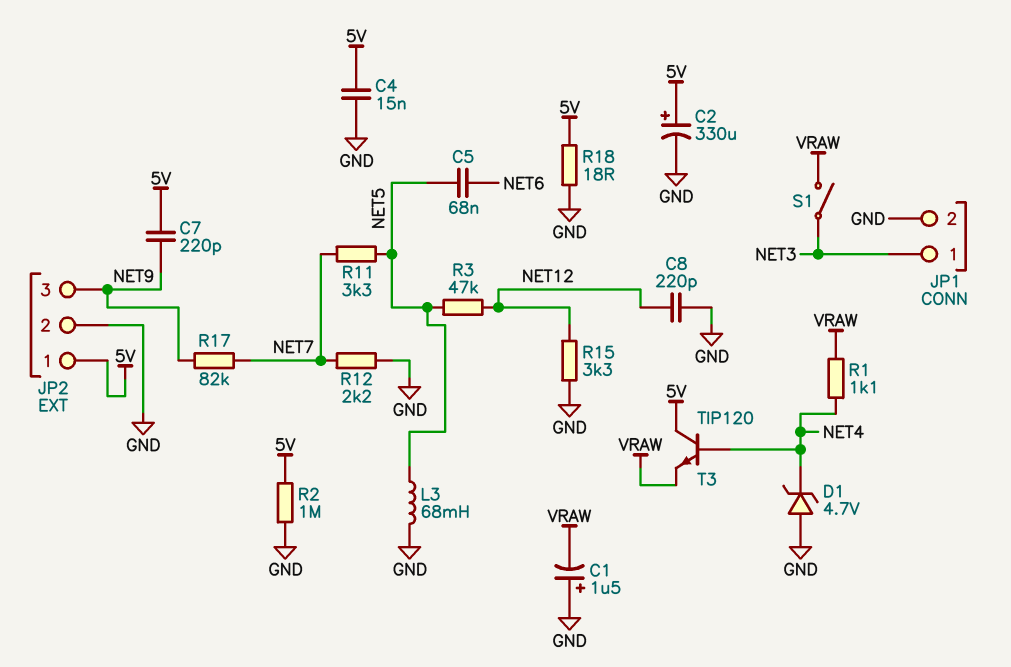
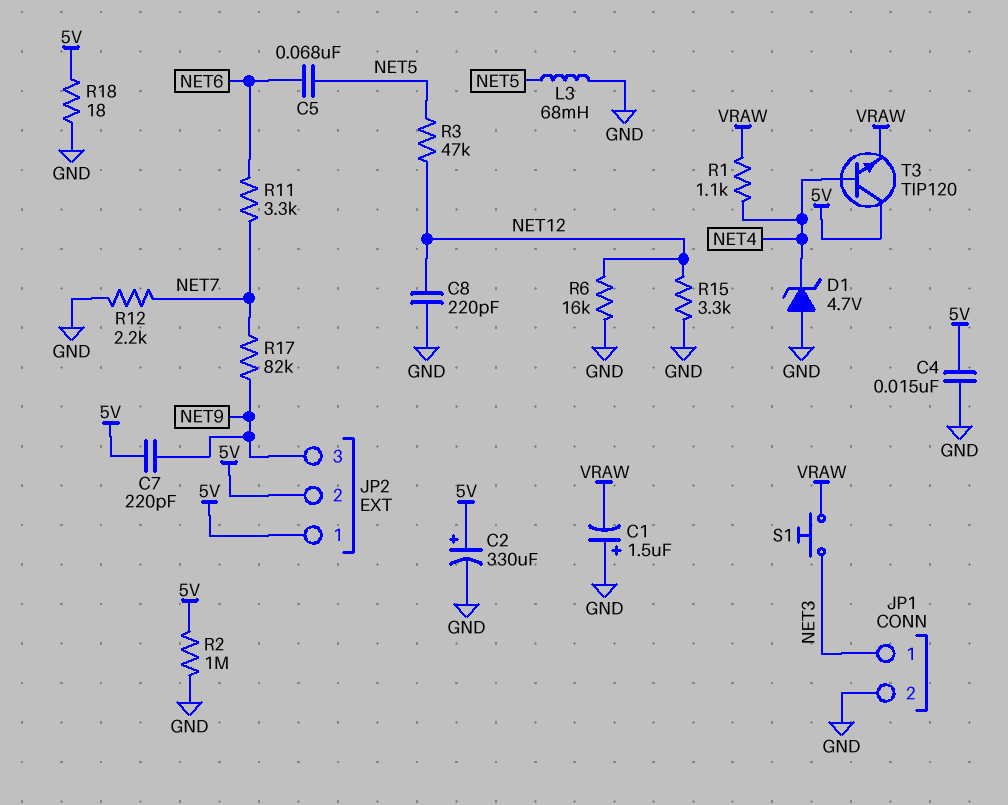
JP2 pin 2: GND -> 5V
R6: none -> 16k (GND, NET12)
R11: 3.3k (NET5, NET7) -> 3.3k (NET6, NET7)
S1: switch (NET3, VRAW) -> button (NET3, VRAW)

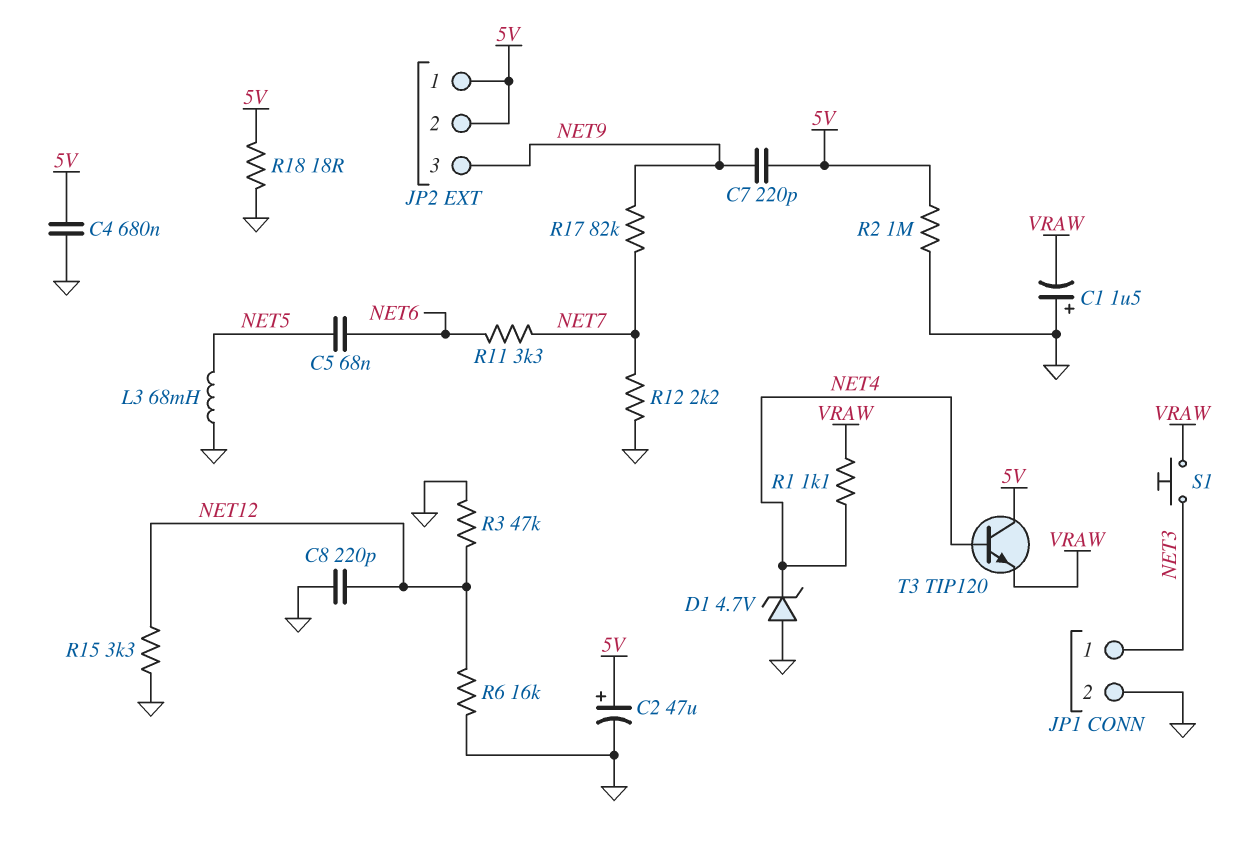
C2: 330uF (plus 5V, minus GND) -> 47uF (plus 5V, minus GND)
C4: 15nF (5V, GND) -> 680nF (5V, GND)
R3: 47k (NET5, NET12) -> 47k (GND, NET12)

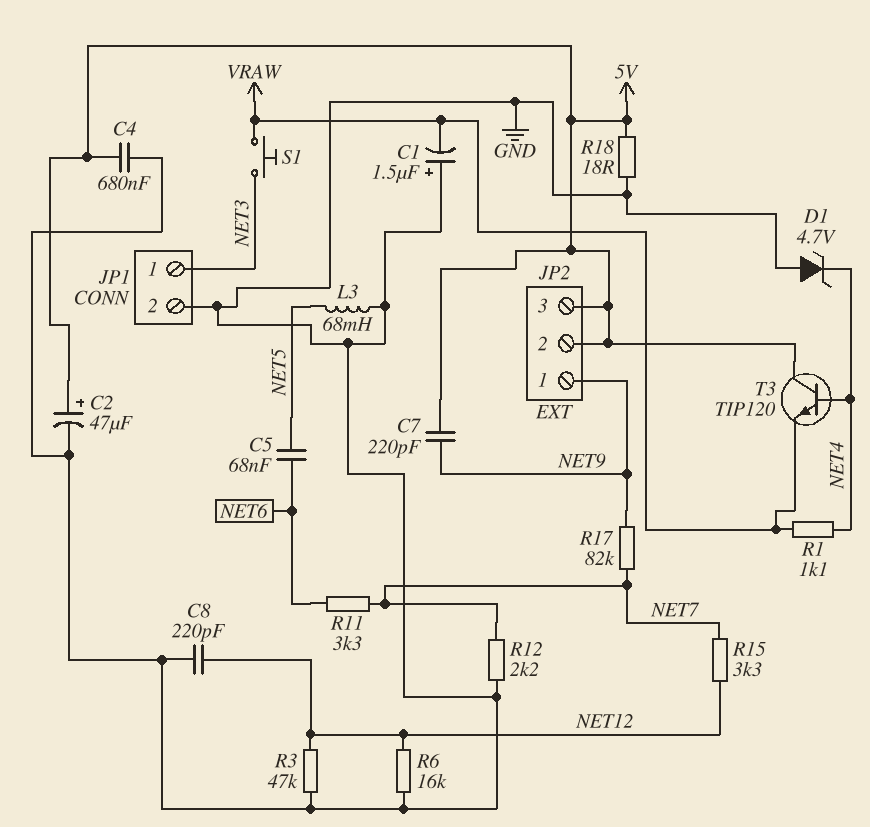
JP2 pin 1: 5V -> NET9
JP2 pin 3: NET9 -> 5V
R2: 1M (5V, GND) -> none
R15: 3.3k (GND, NET12) -> 3.3k (NET7, NET12)

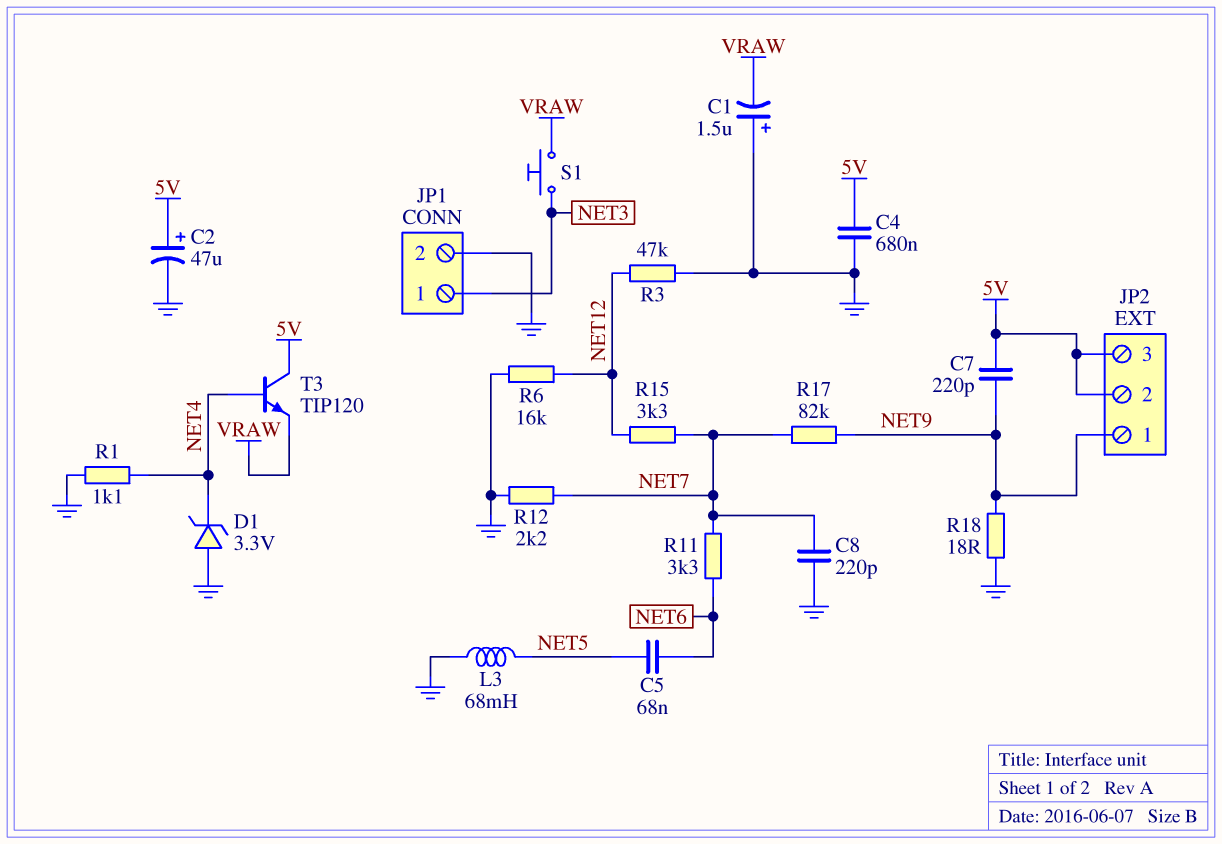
C8: 220pF (GND, NET12) -> 220pF (GND, NET7)
D1: zener 4.7V (A GND, K NET4) -> zener 3.3V (A GND, K NET4)
R1: 1.1k (NET4, VRAW) -> 1.1k (GND, NET4)
R18: 18 (5V, GND) -> 18 (GND, NET9)

